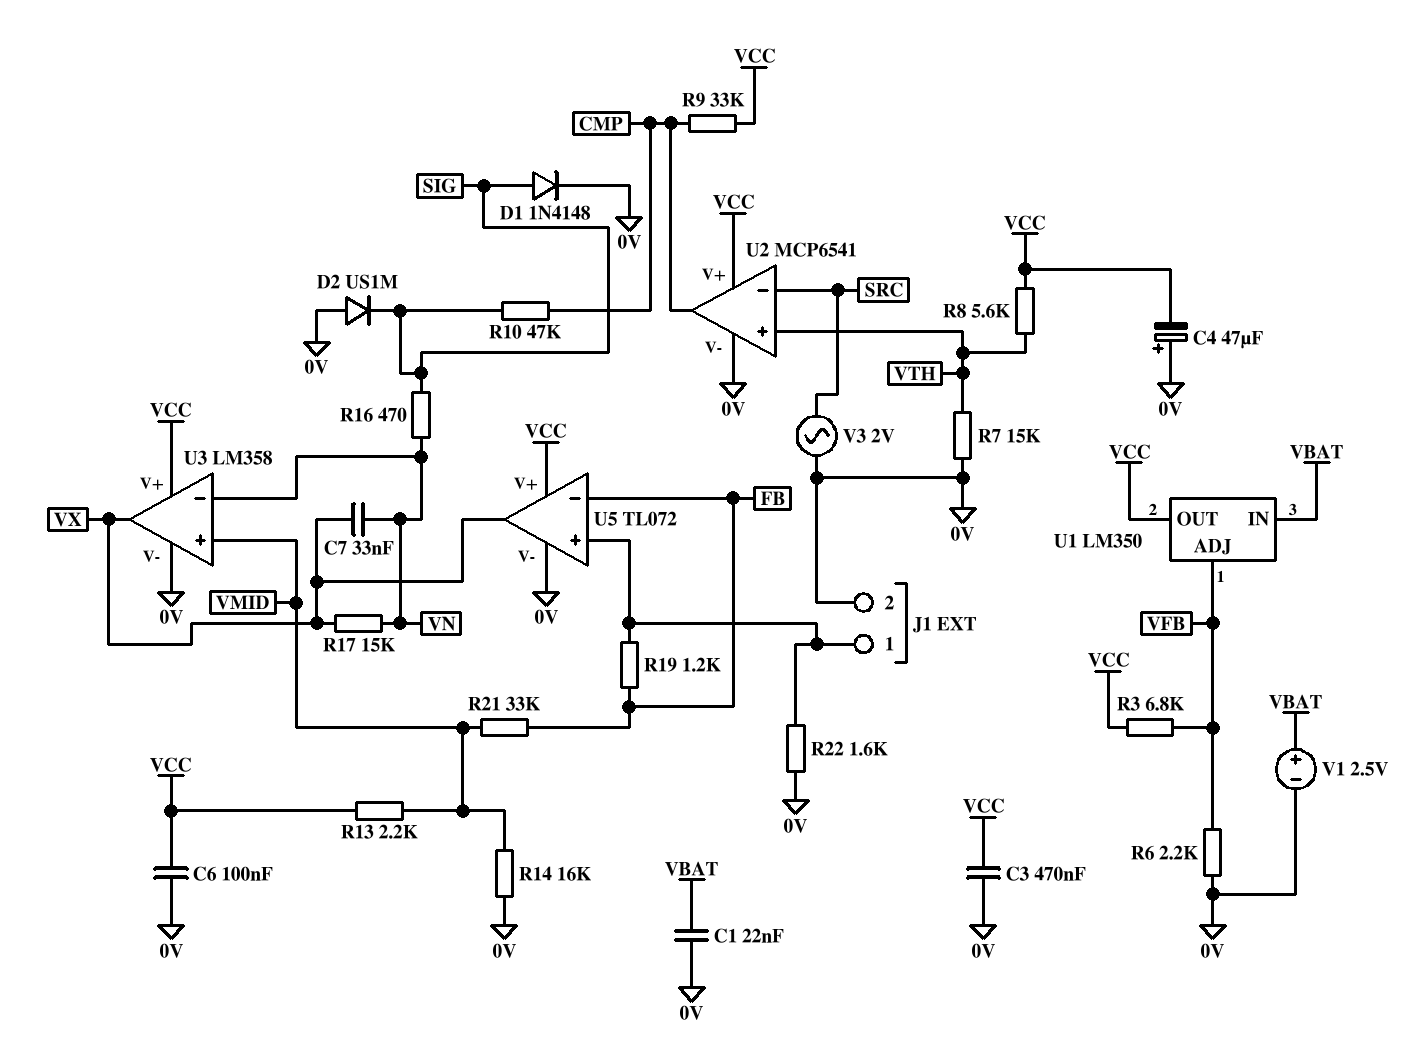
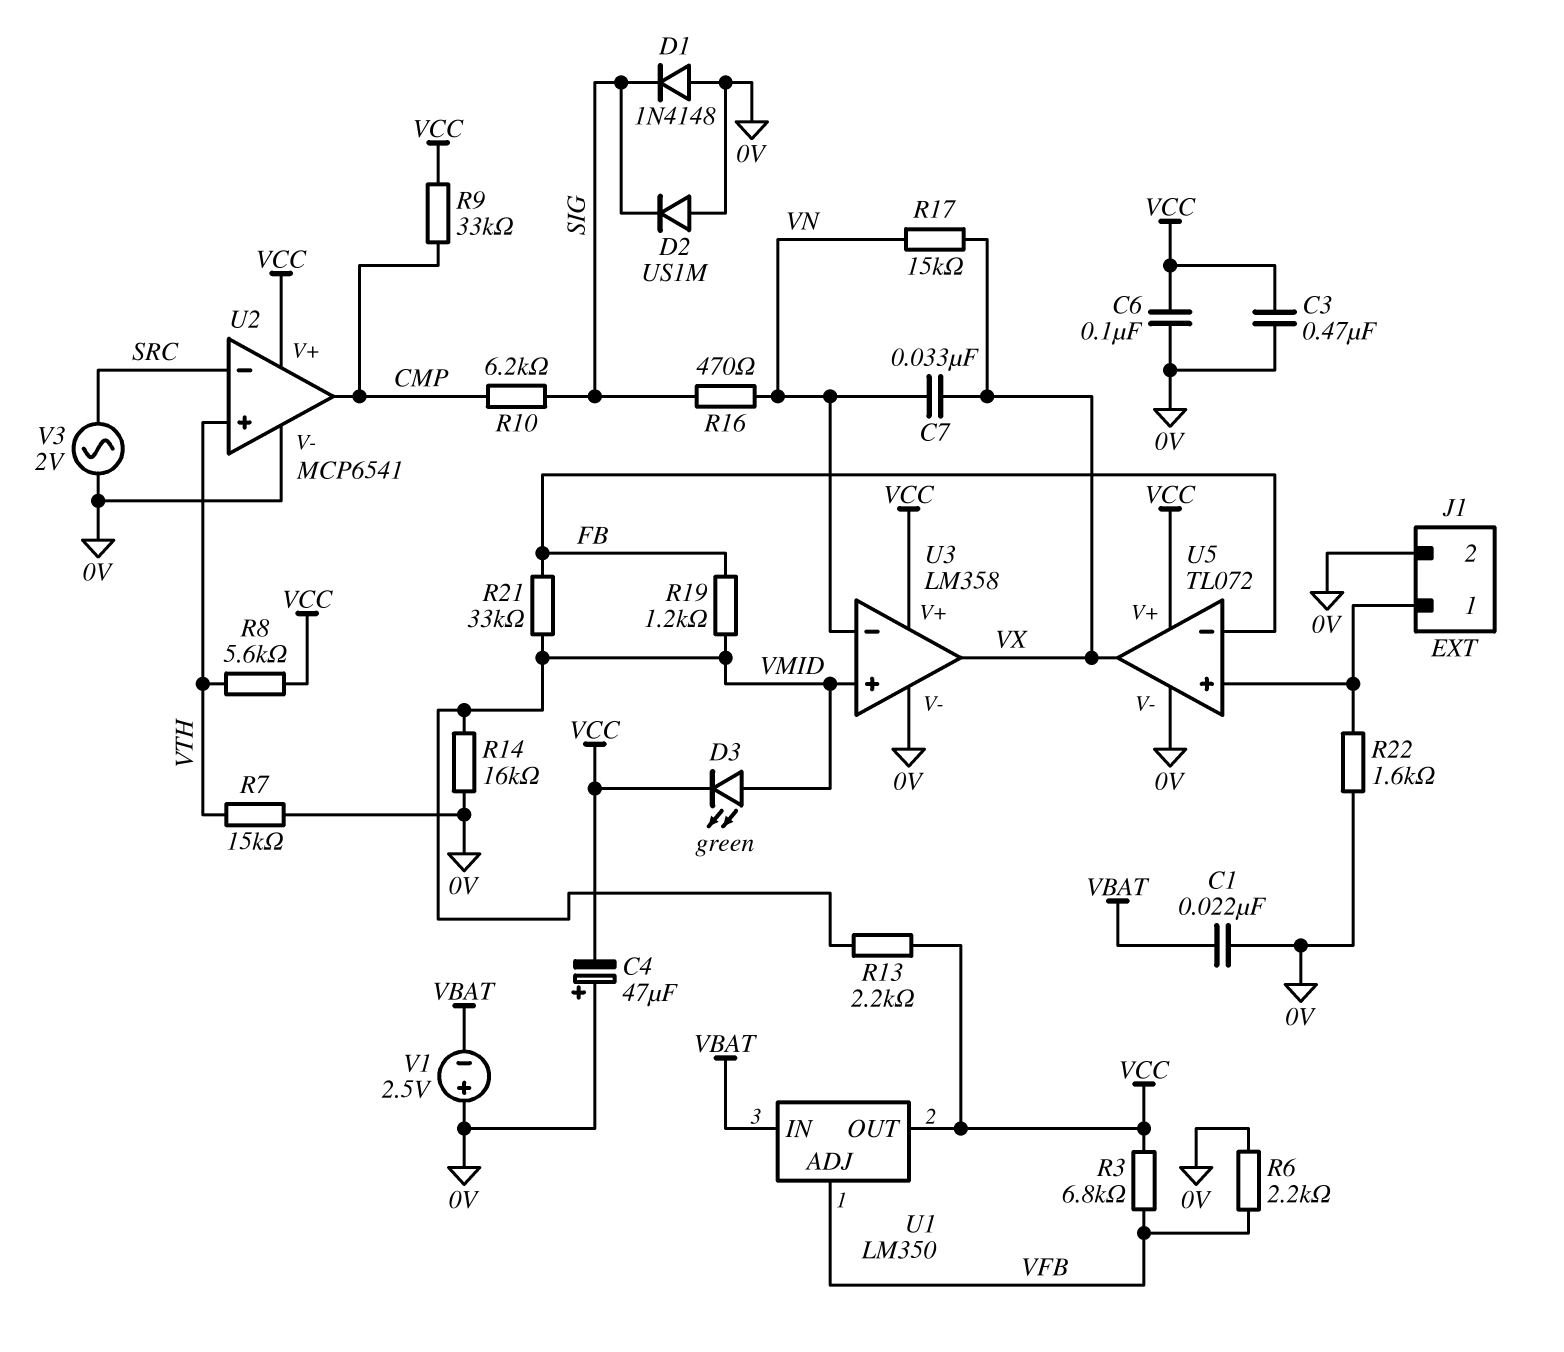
D1: diode 1N4148 (A SIG, K 0V) -> diode 1N4148 (A 0V, K SIG)
D3: none -> LED green (A VMID, K VCC)
R10: 47k (CMP, SIG) -> 6.2k (CMP, SIG)
R19: 1.2k (FB, J1/1) -> 1.2k (FB, VMID)
V1: 2.5V (plus VBAT, minus 0V) -> 2.5V (plus 0V, minus VBAT)

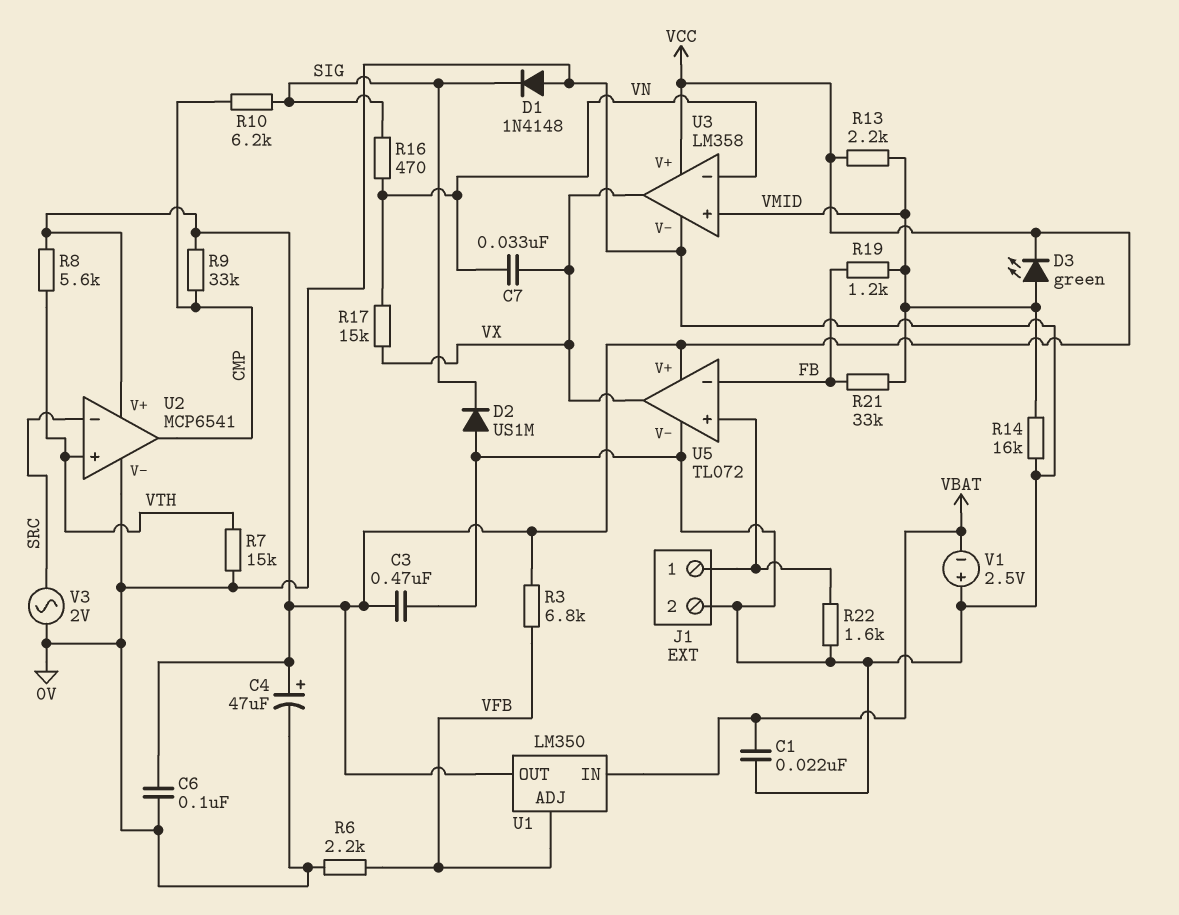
C4: 47uF (plus 0V, minus VCC) -> 47uF (plus VCC, minus 0V)

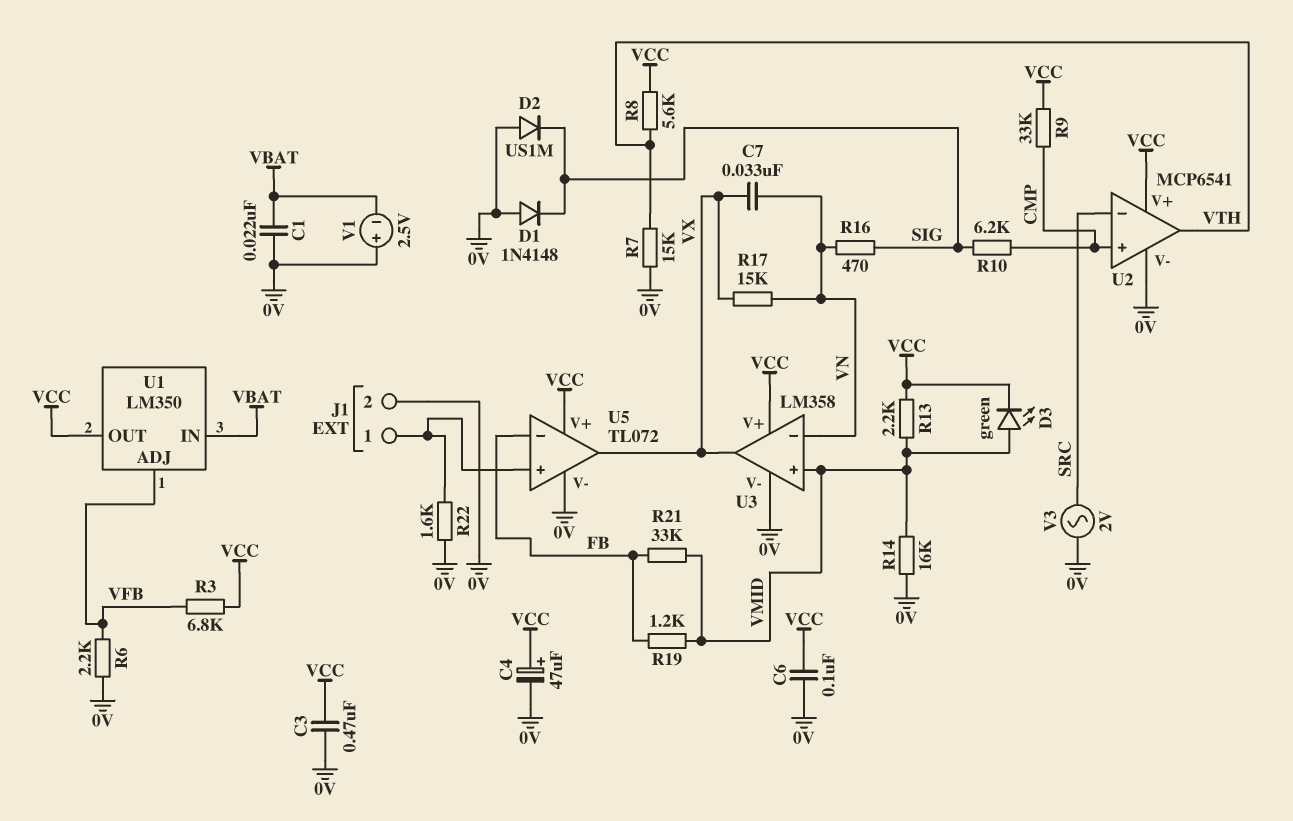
U2 pin in+: VTH -> CMP
U2 pin out: CMP -> VTH

